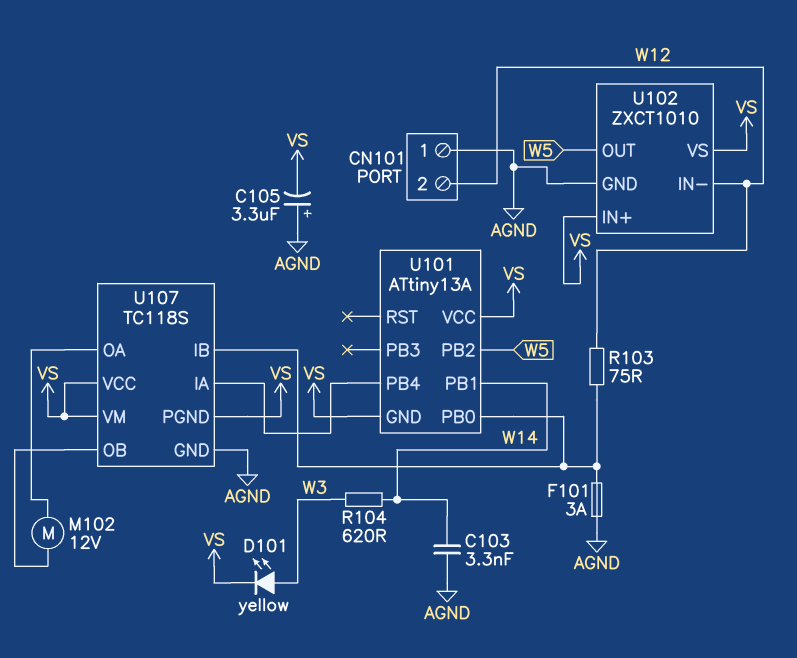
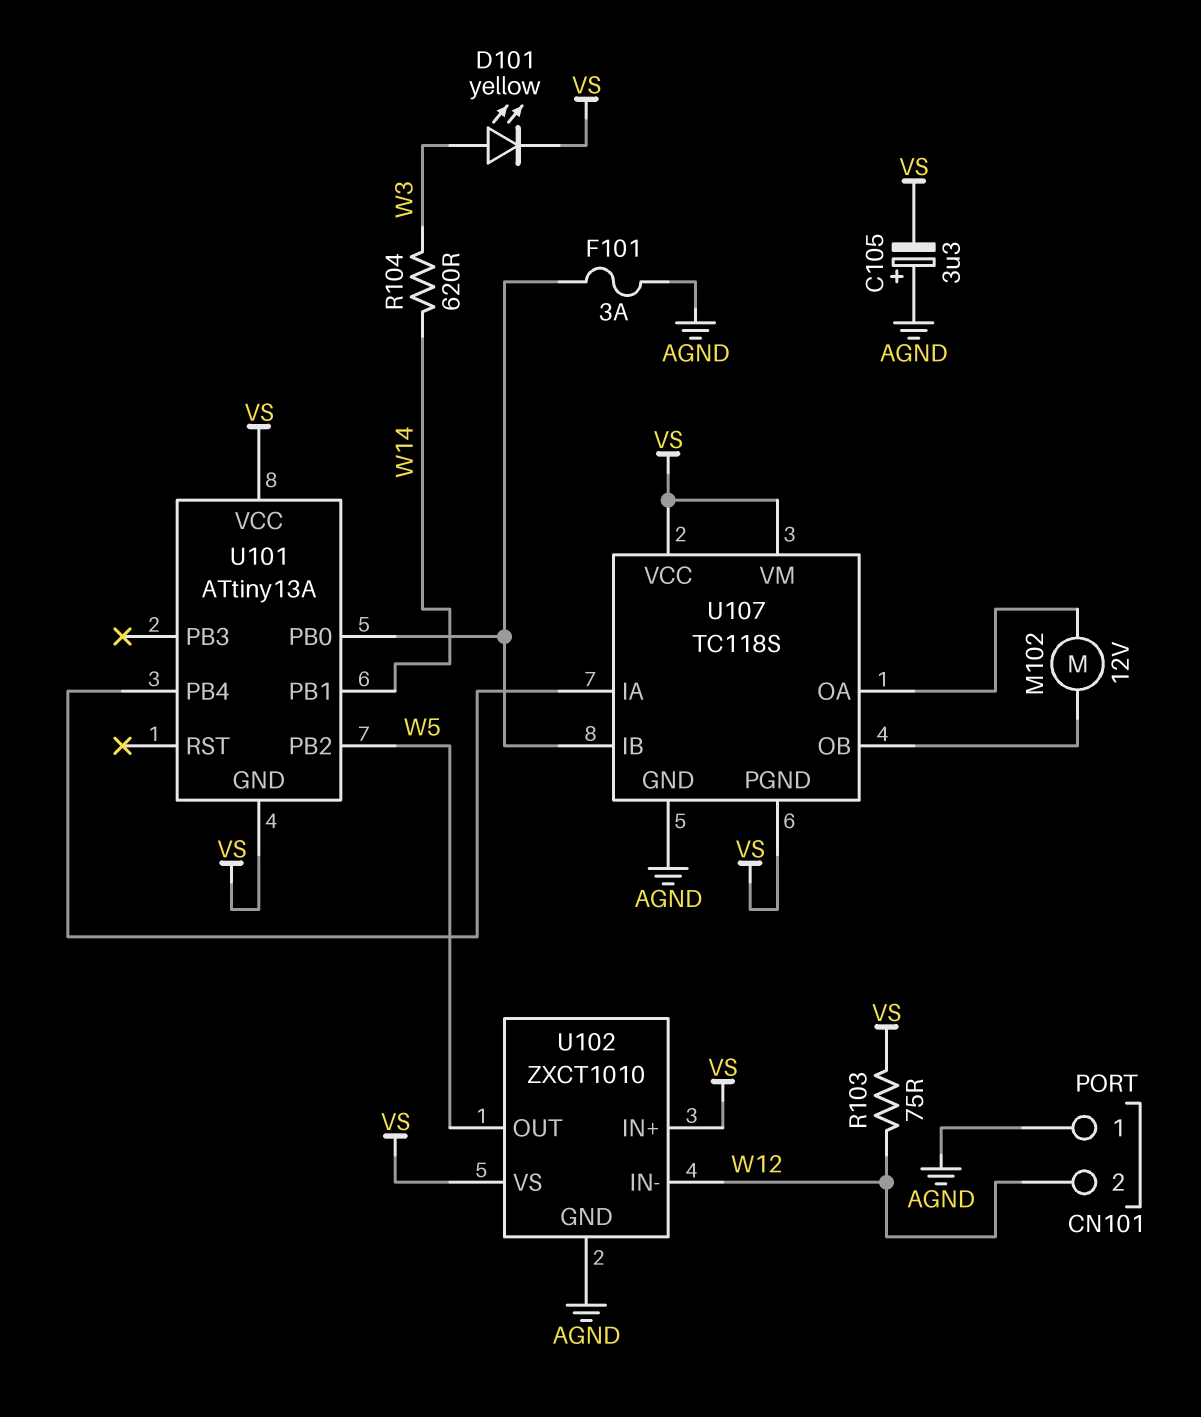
C103: 3.3nF (AGND, W14) -> none
R103: 75 (U101/PB0, W12) -> 75 (VS, W12)

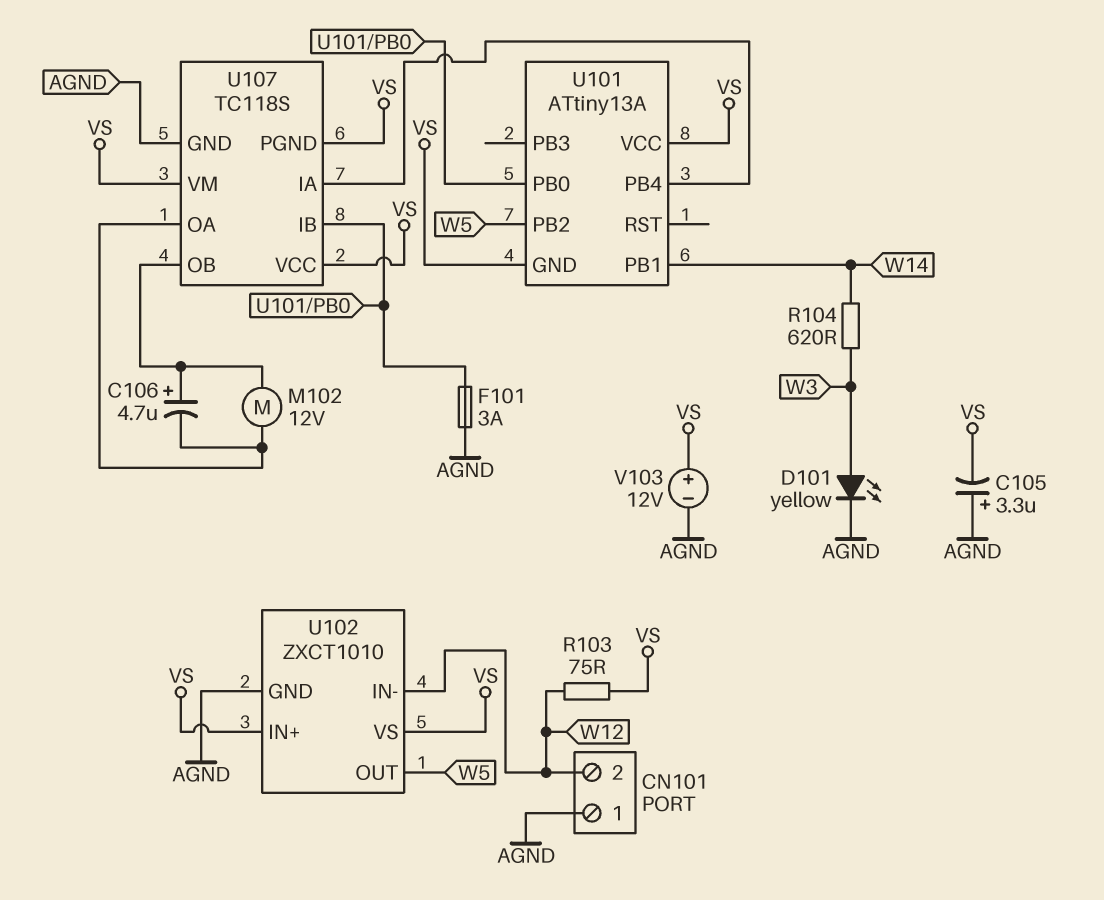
C106: none -> 4.7uF (plus U107/OB, minus U107/OA)
D101: LED yellow (A W3, K VS) -> LED yellow (A W3, K AGND)
V103: none -> 12V (plus VS, minus AGND)

